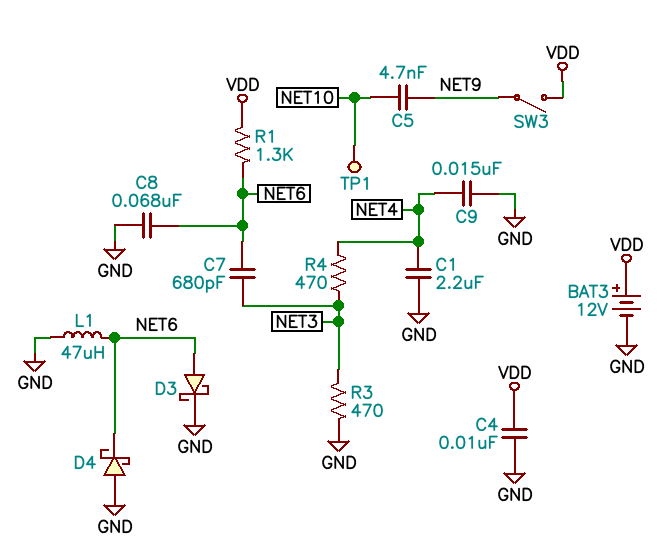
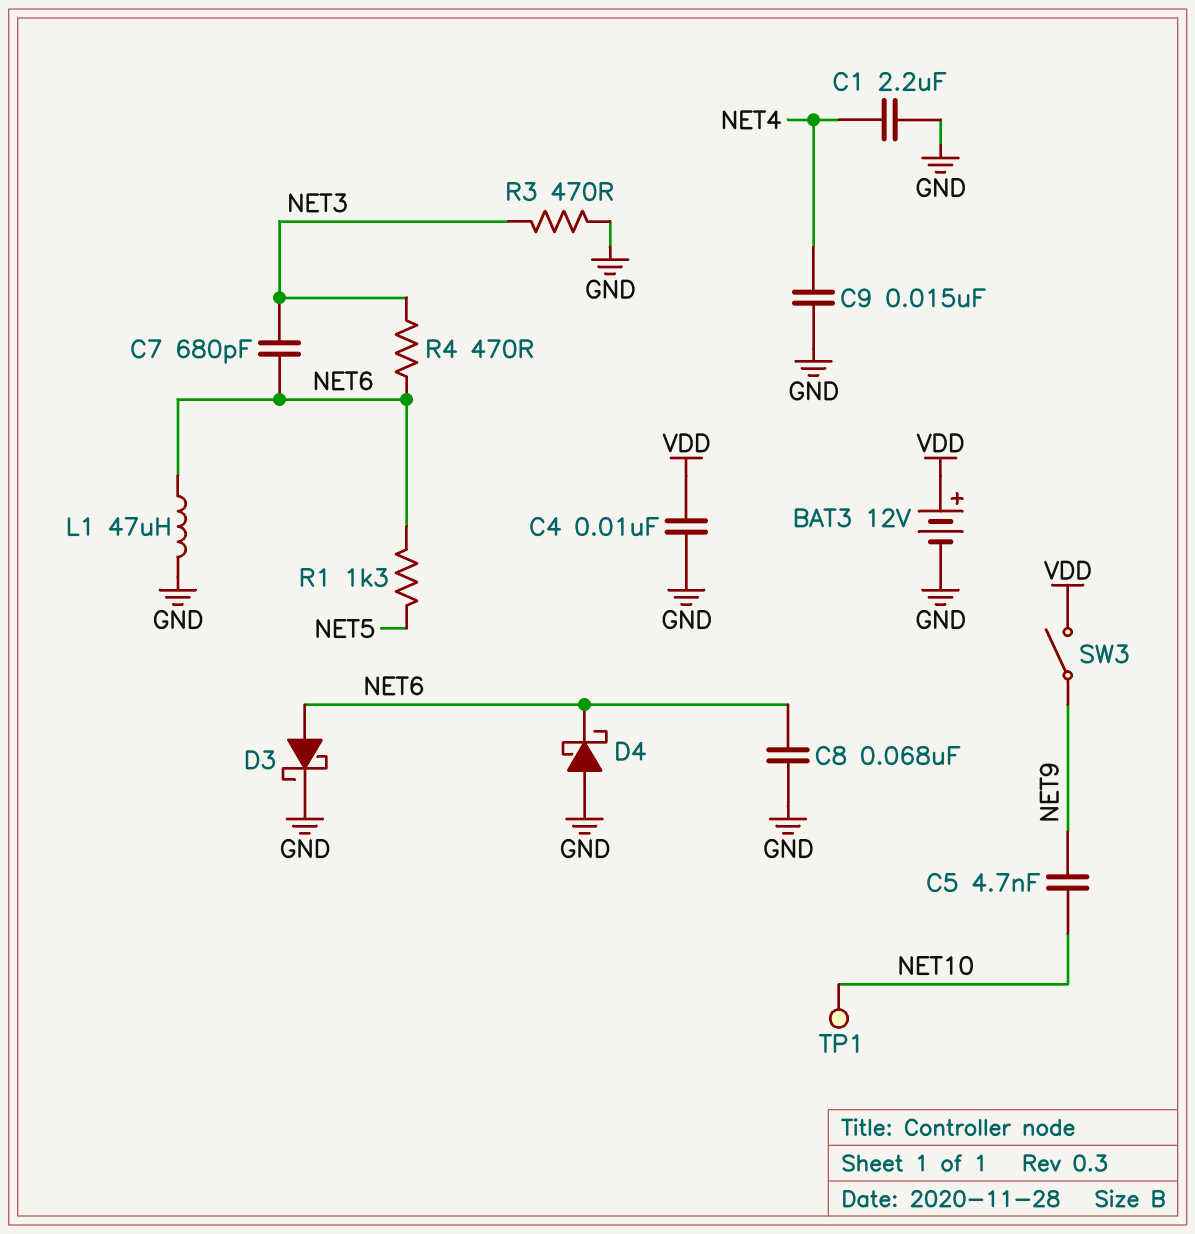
R1: 1.3k (NET6, VDD) -> 1.3k (NET5, NET6)
R4: 470 (NET3, NET4) -> 470 (NET3, NET6)

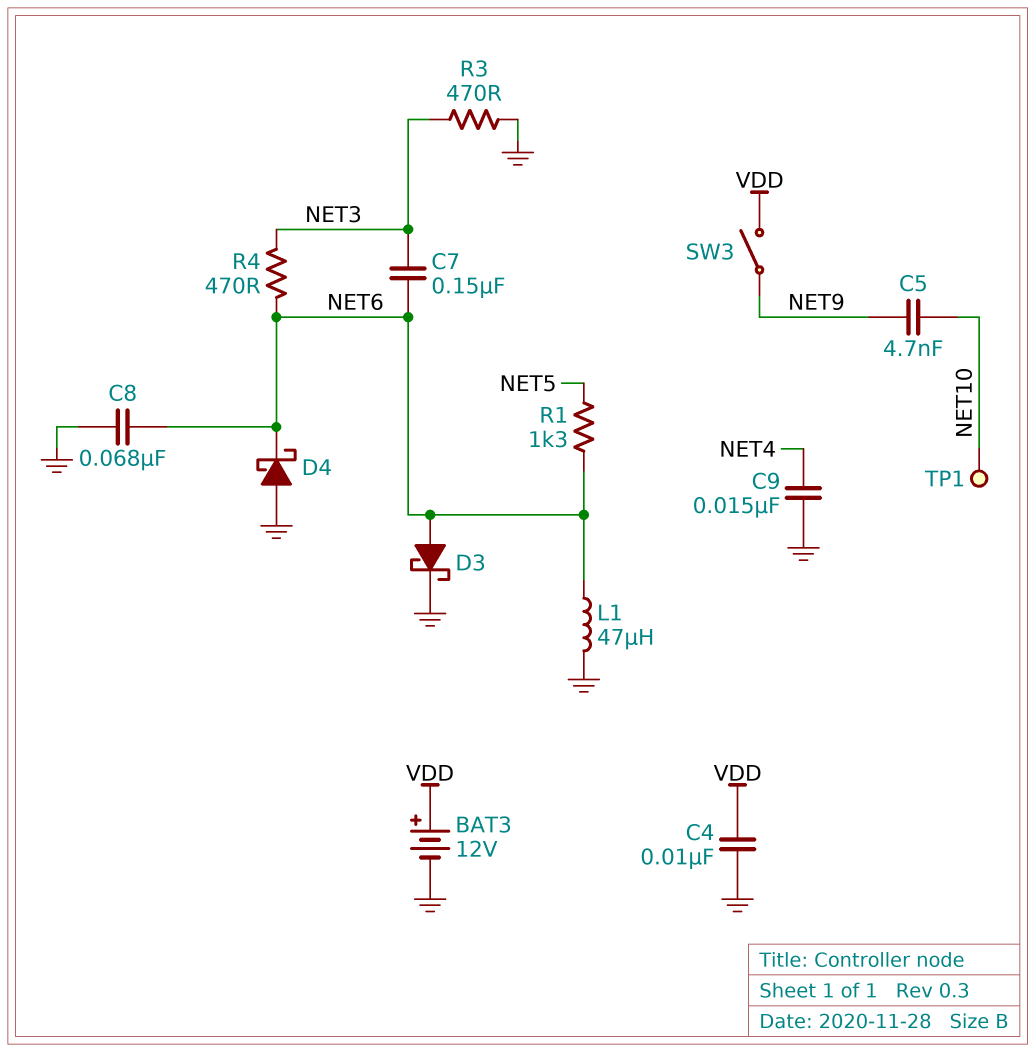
C1: 2.2uF (GND, NET4) -> none
C7: 680pF (NET3, NET6) -> 150nF (NET3, NET6)

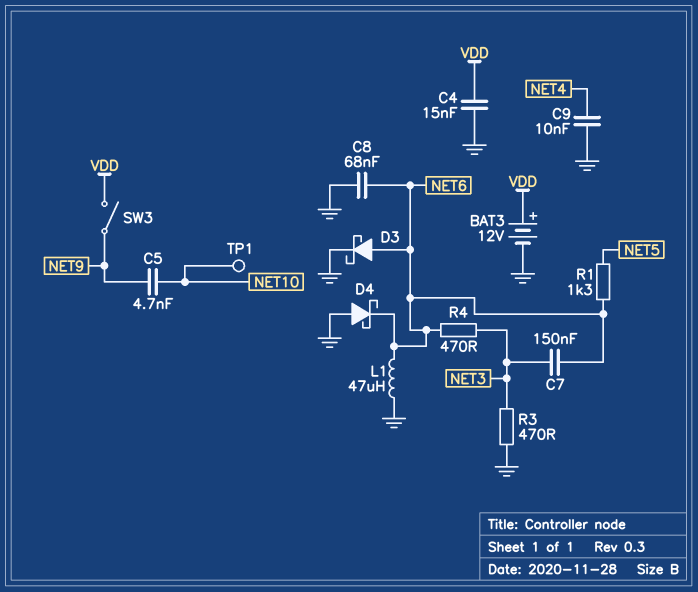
C4: 10nF (GND, VDD) -> 15nF (GND, VDD)
C9: 15nF (GND, NET4) -> 10nF (GND, NET4)

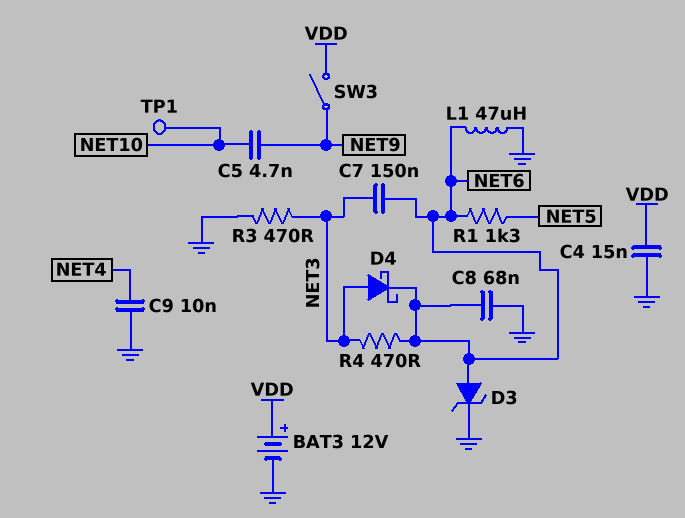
D3: schottky (A NET6, K GND) -> zener (A NET6, K GND)
D4: schottky (A GND, K NET6) -> schottky (A NET3, K NET6)

